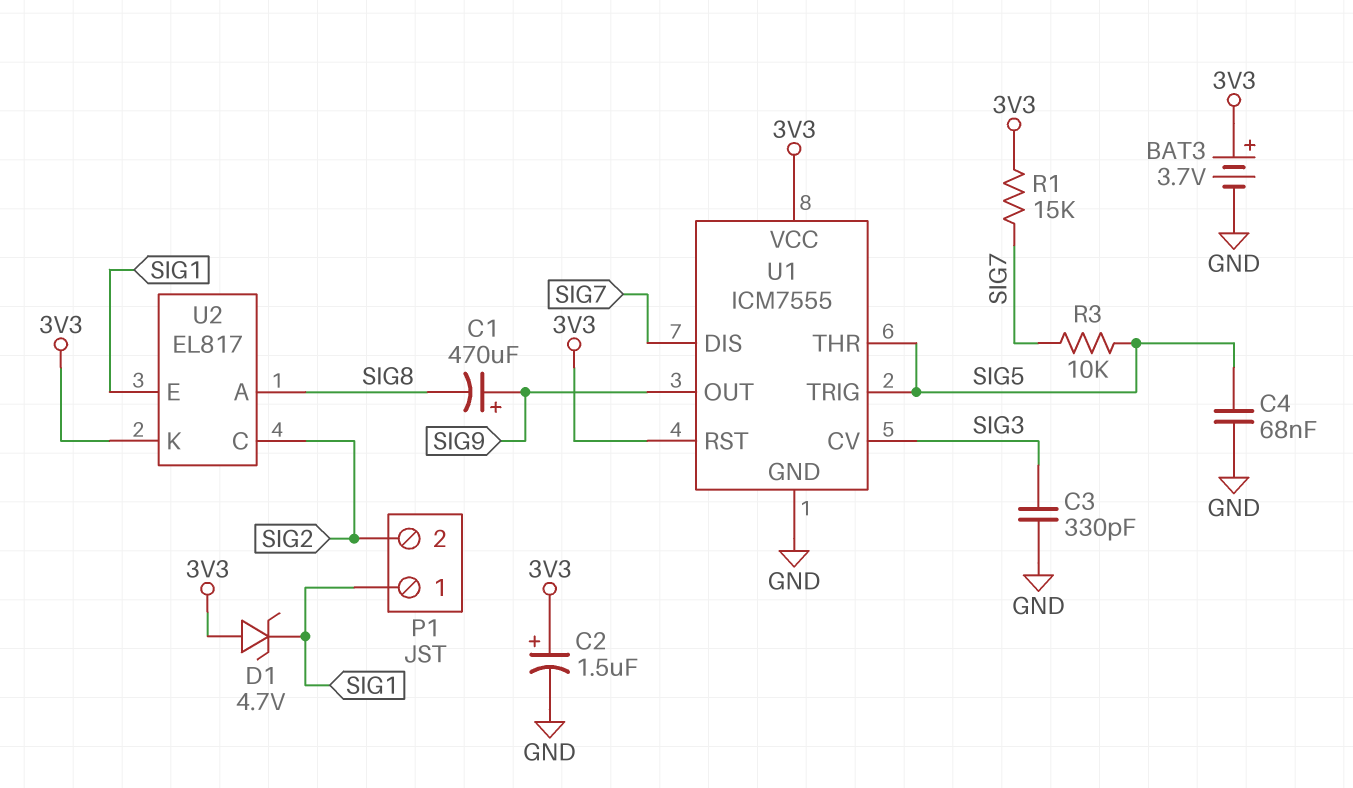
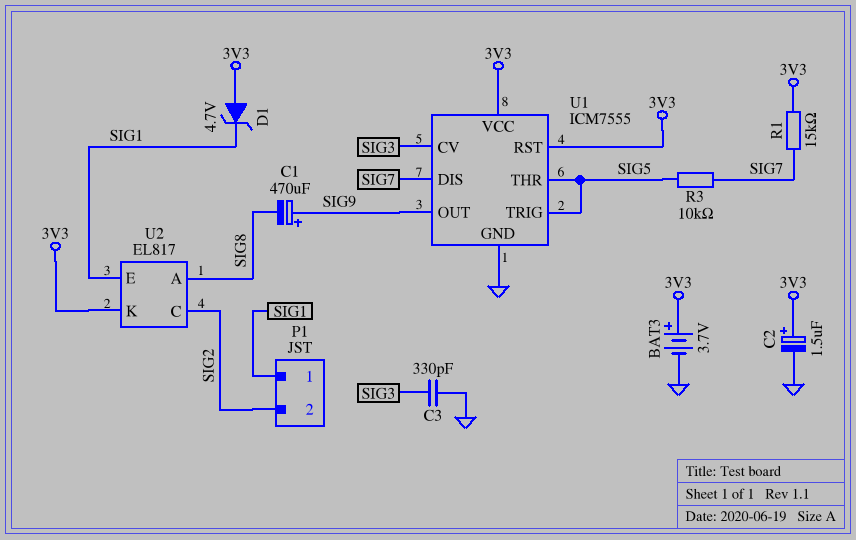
C4: 68nF (GND, SIG5) -> none

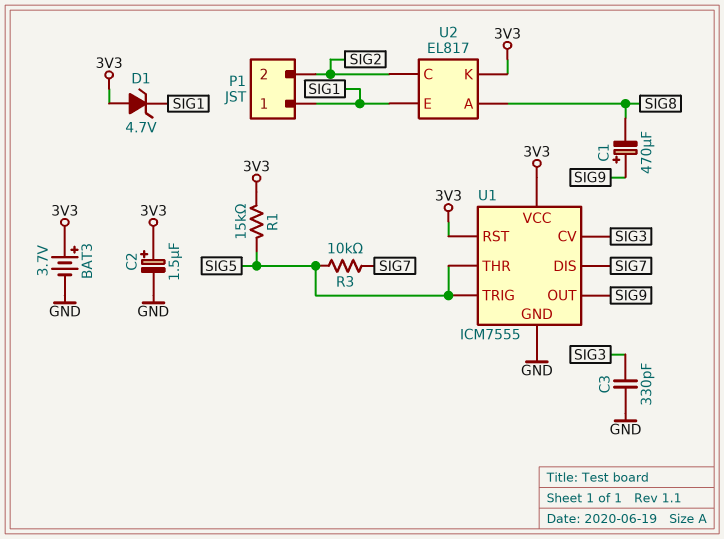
R1: 15k (3V3, SIG7) -> 15k (3V3, SIG5)

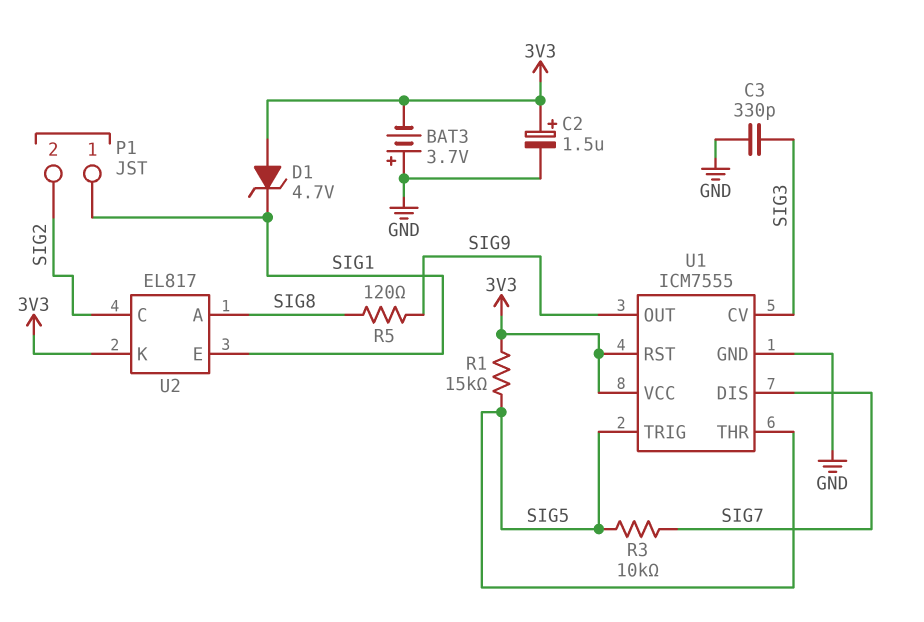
BAT3: 3.7V (plus 3V3, minus GND) -> 3.7V (plus GND, minus 3V3)
C1: 470uF (plus SIG9, minus SIG8) -> none
R5: none -> 120 (SIG8, SIG9)

